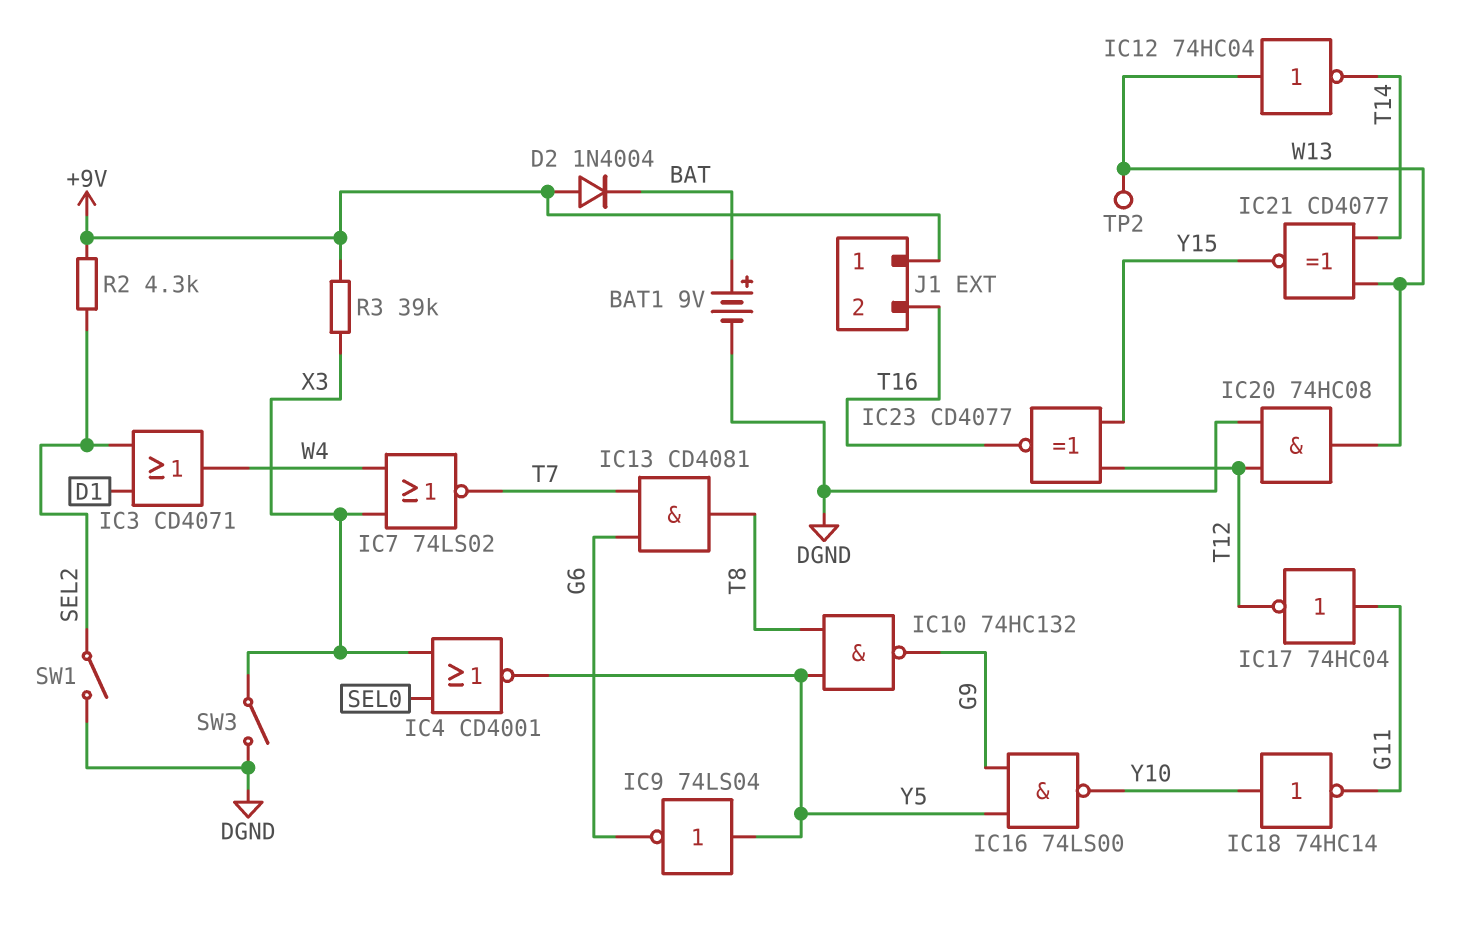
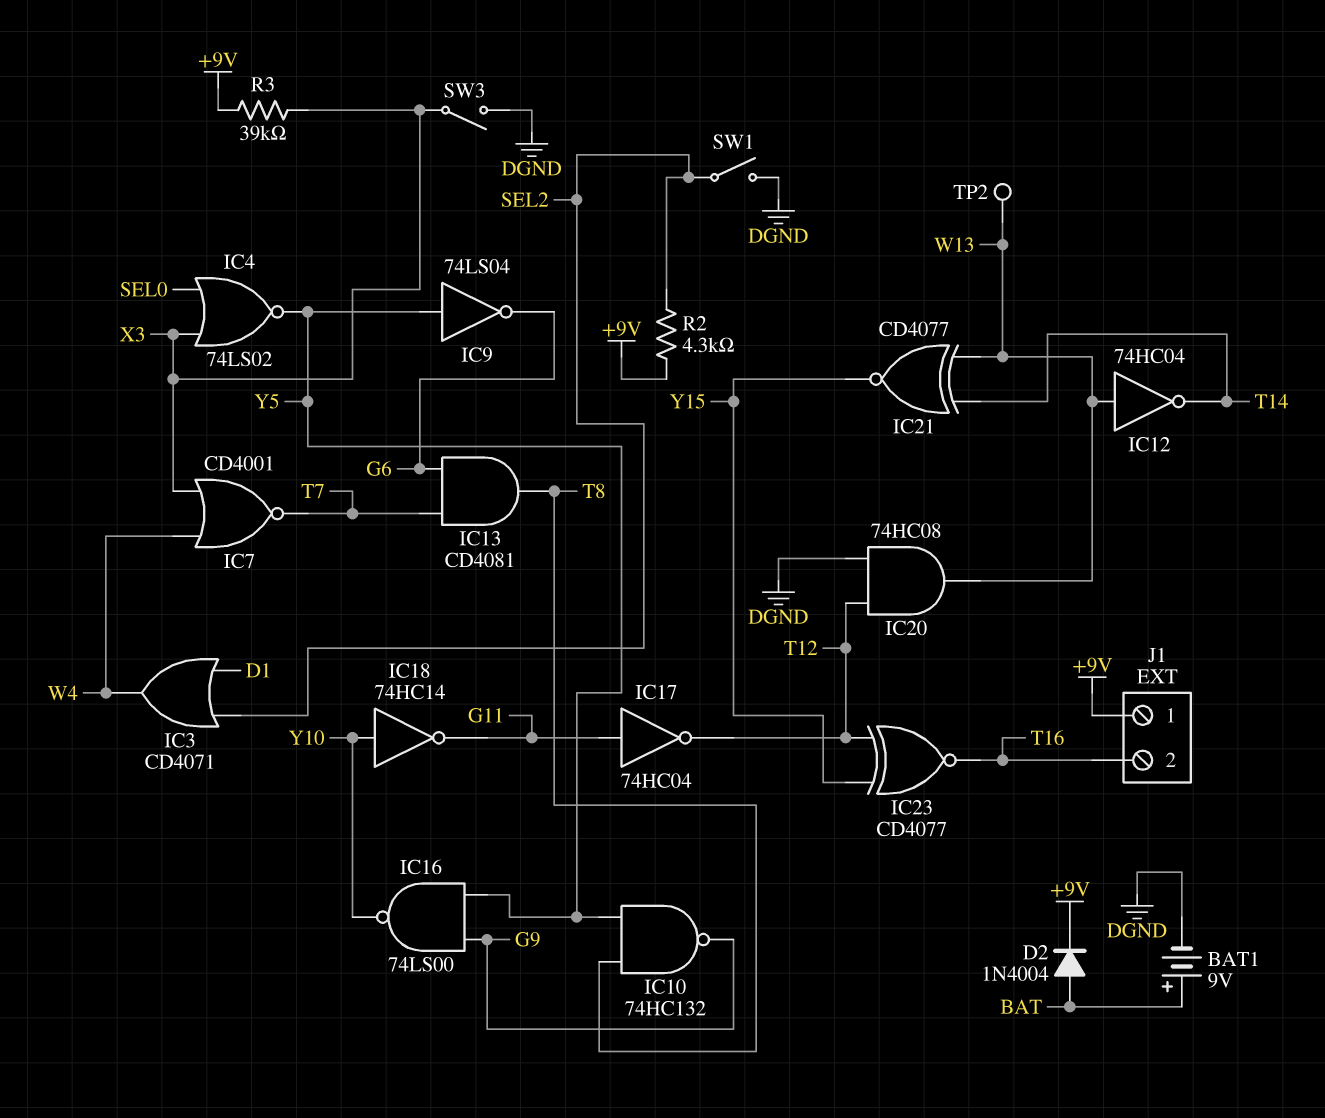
D2: diode 1N4004 (A +9V, K BAT) -> diode 1N4004 (A BAT, K +9V)
IC4: NOR CD4001 (in SEL0, in X3, out Y5) -> NOR 74LS02 (in SEL0, in X3, out Y5)
IC7: NOR 74LS02 (in W4, in X3, out T7) -> NOR CD4001 (in W4, in X3, out T7)

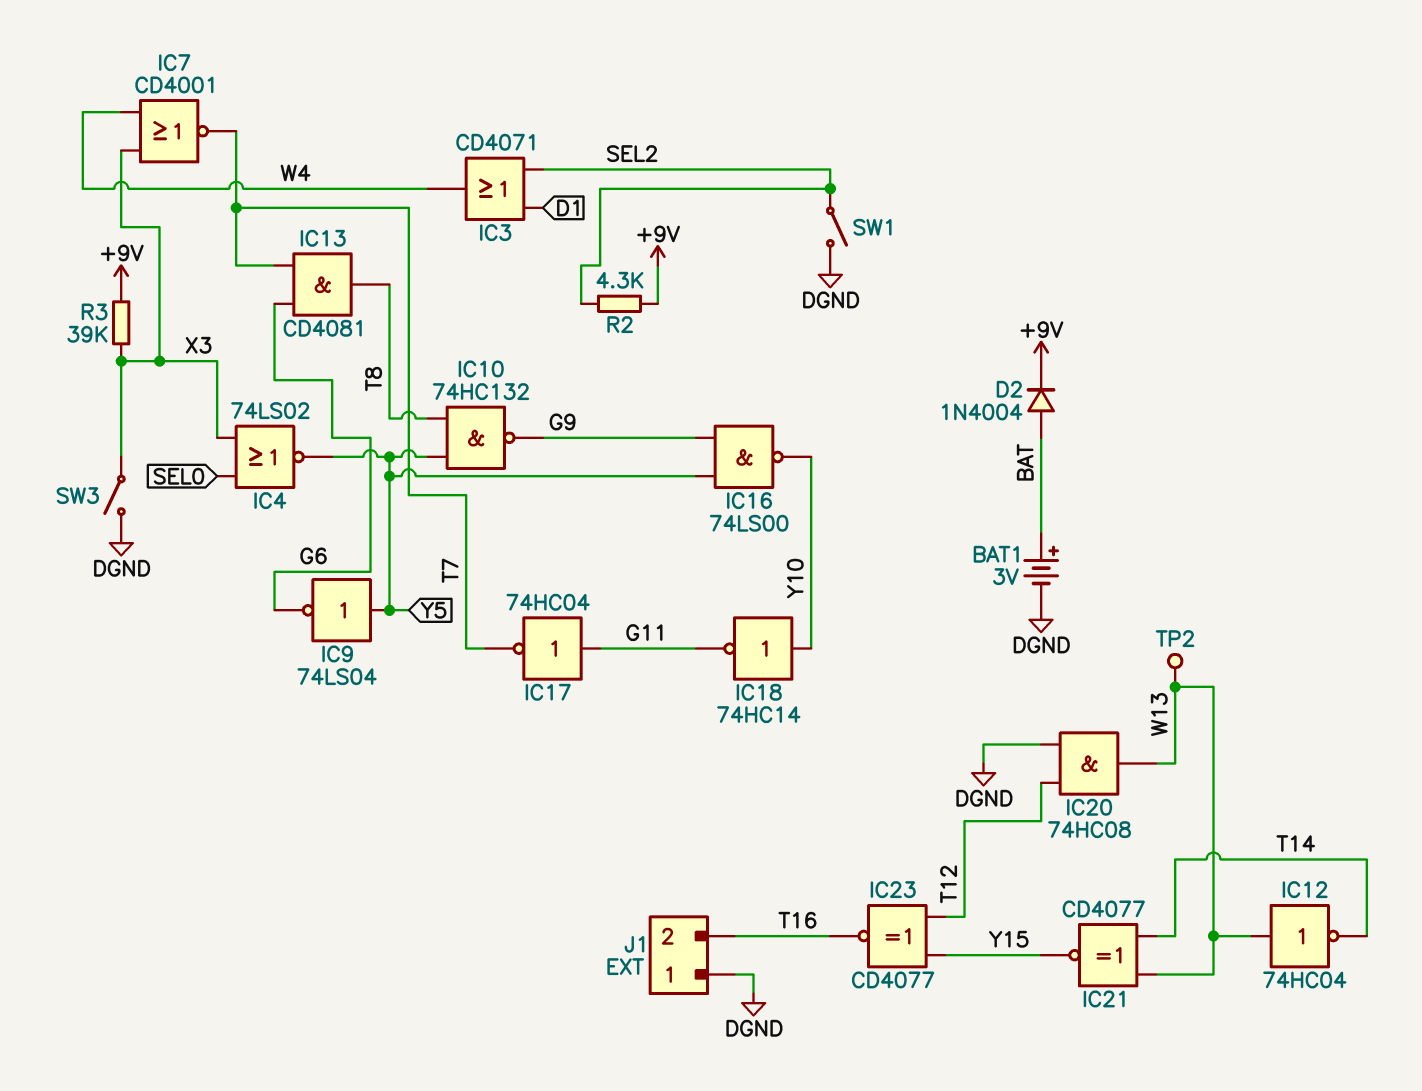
BAT1: 9V (plus BAT, minus DGND) -> 3V (plus BAT, minus DGND)
IC17: NOT 74HC04 (in G11, out T12) -> NOT 74HC04 (in G11, out T7)
J1 pin 1: +9V -> DGND

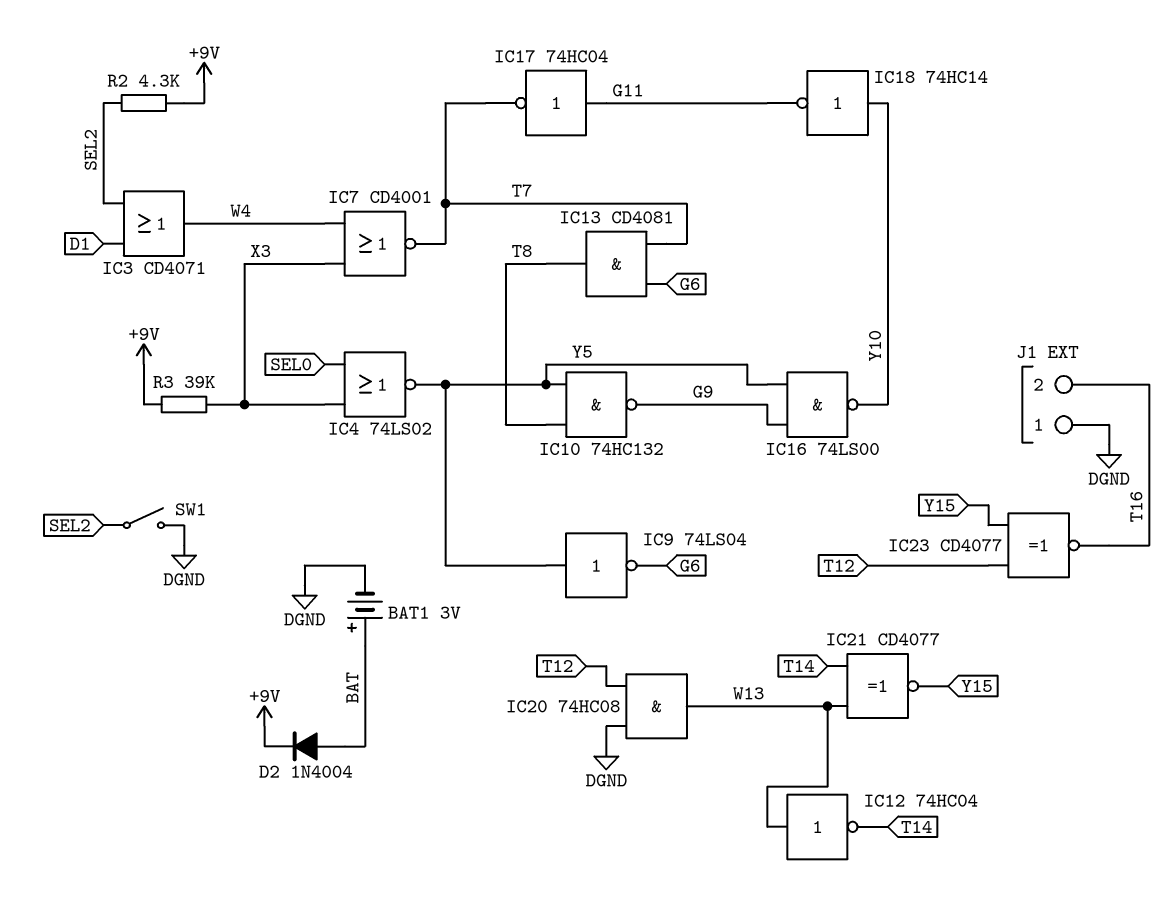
SW3: switch (DGND, X3) -> none
TP2: test point (W13) -> none

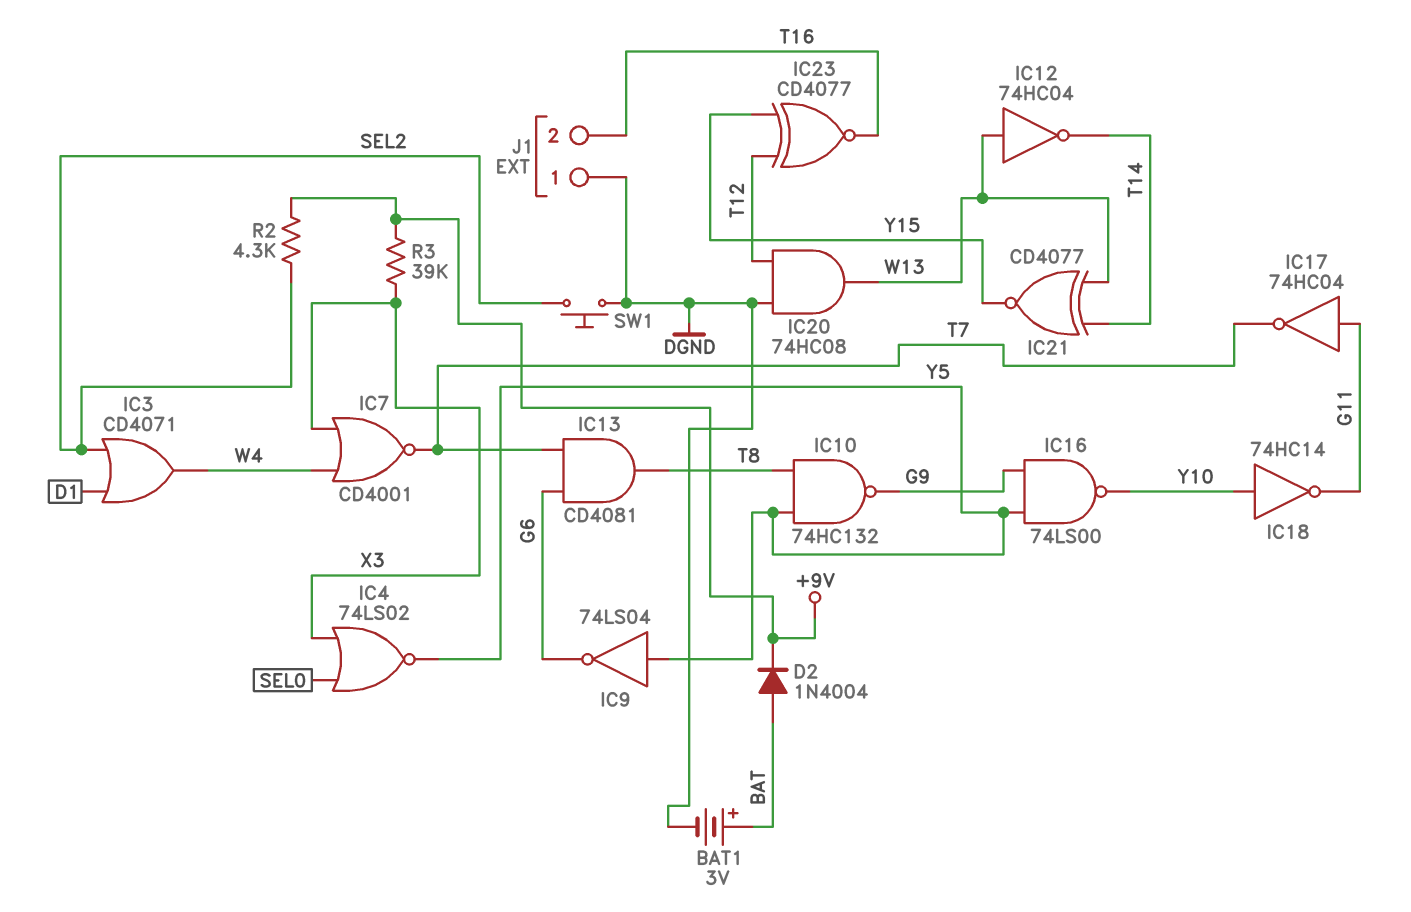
SW1: switch (DGND, SEL2) -> button (DGND, SEL2)

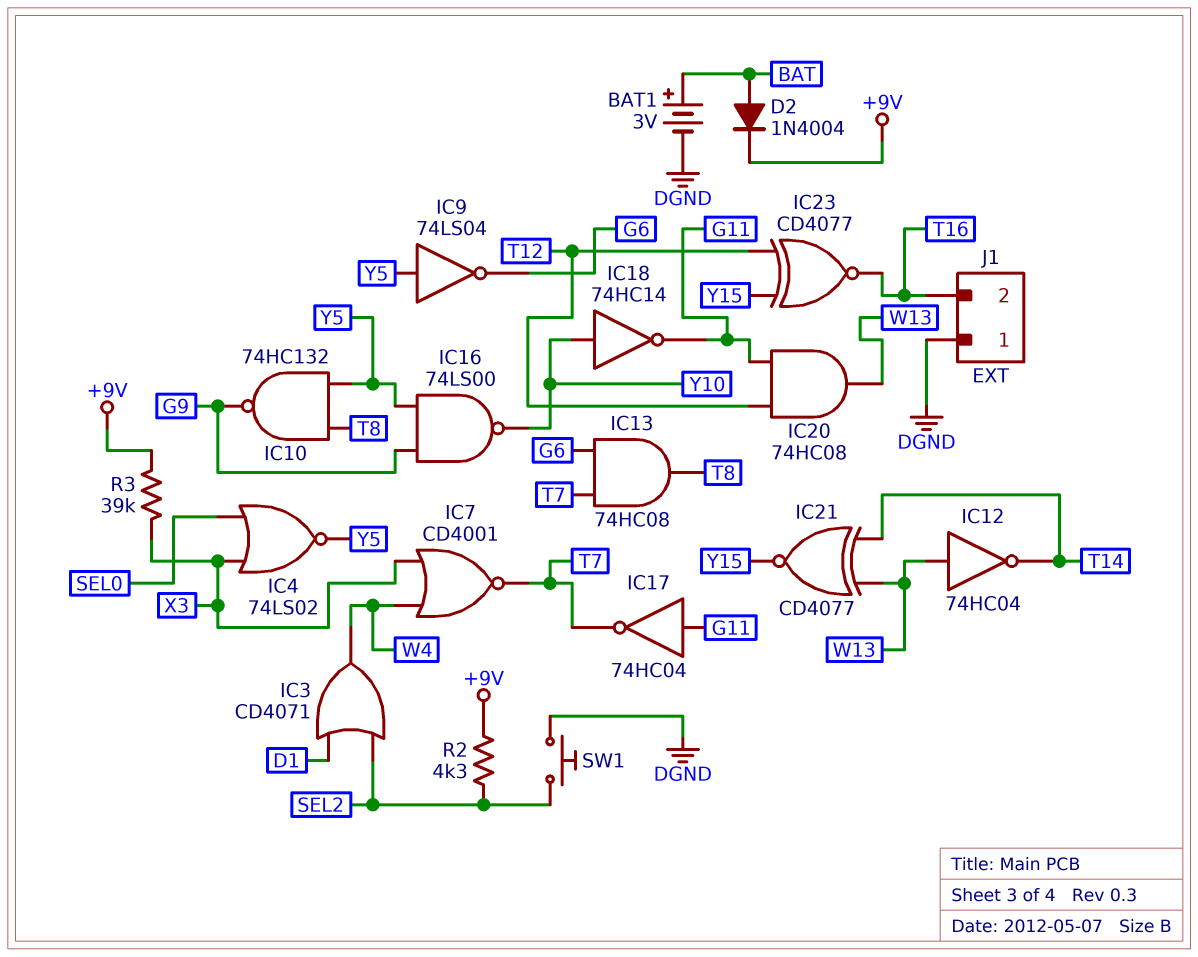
IC13: AND CD4081 (in G6, in T7, out T8) -> AND 74HC08 (in G6, in T7, out T8)
IC20: AND 74HC08 (in DGND, in T12, out W13) -> AND 74HC08 (in G11, in T12, out W13)

